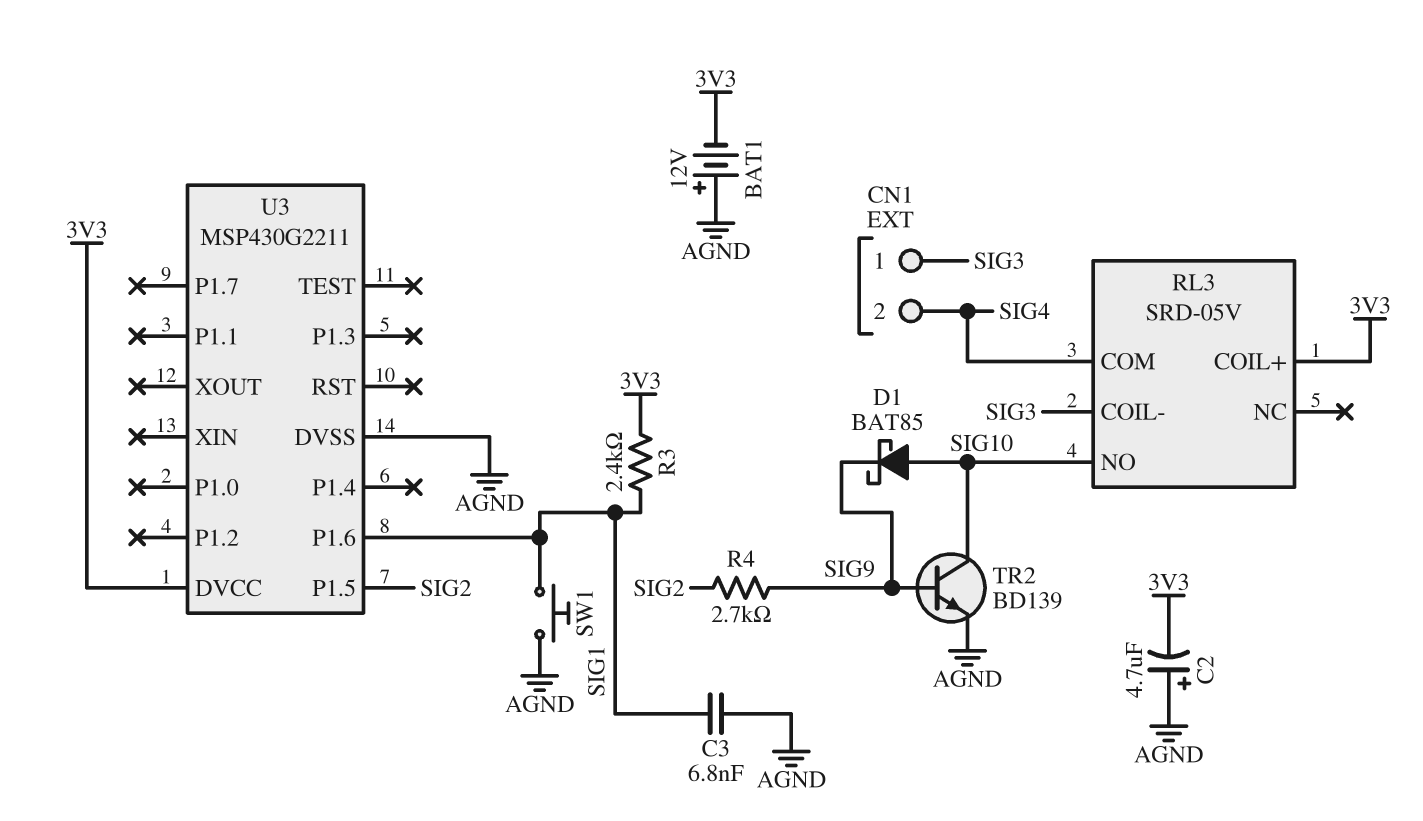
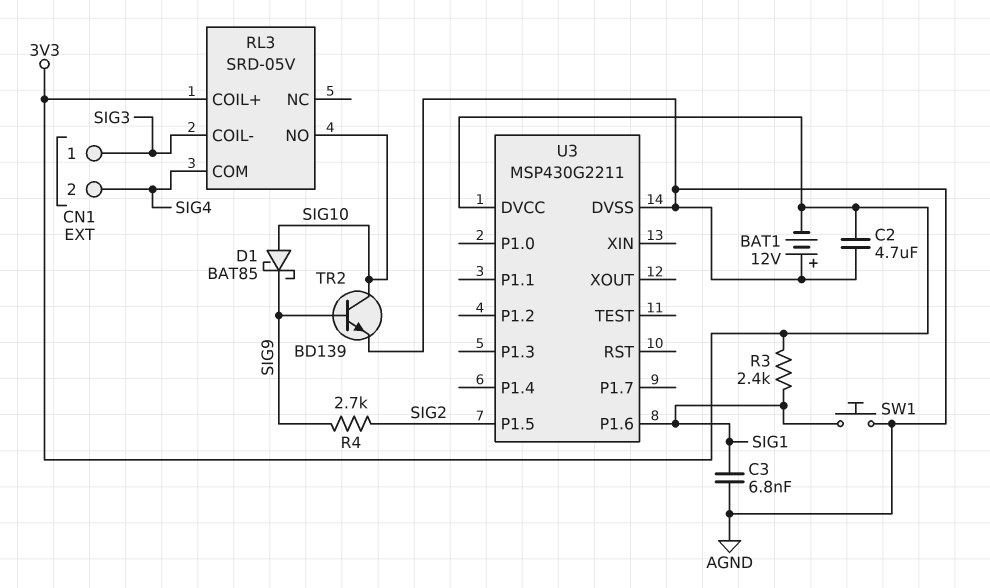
C2: 4.7uF (plus AGND, minus 3V3) -> 4.7uF (3V3, AGND)

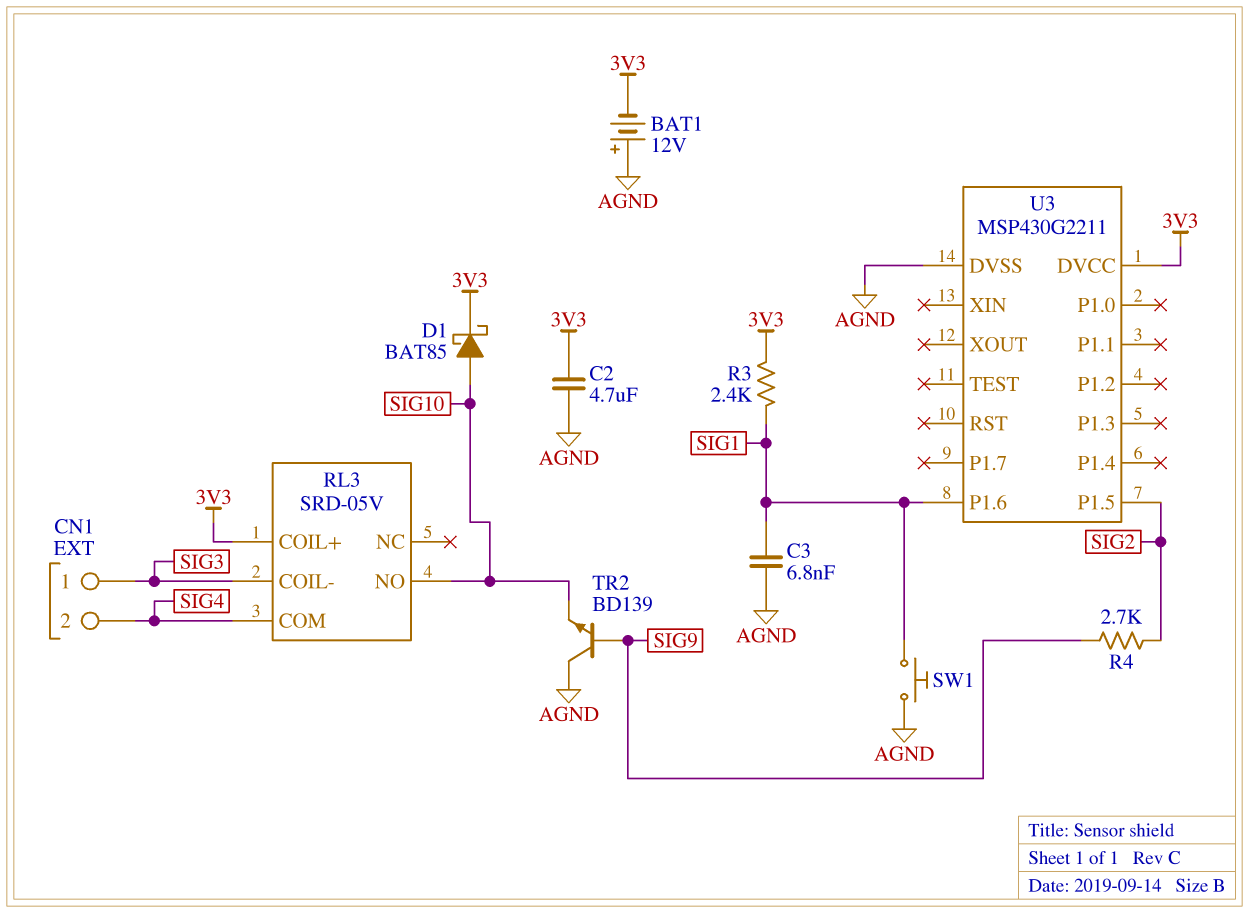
D1: schottky BAT85 (A SIG10, K SIG9) -> schottky BAT85 (A SIG10, K 3V3)
TR2: NPN BD139 (B SIG9, C SIG10, E AGND) -> NPN BD139 (B SIG9, C AGND, E SIG10)

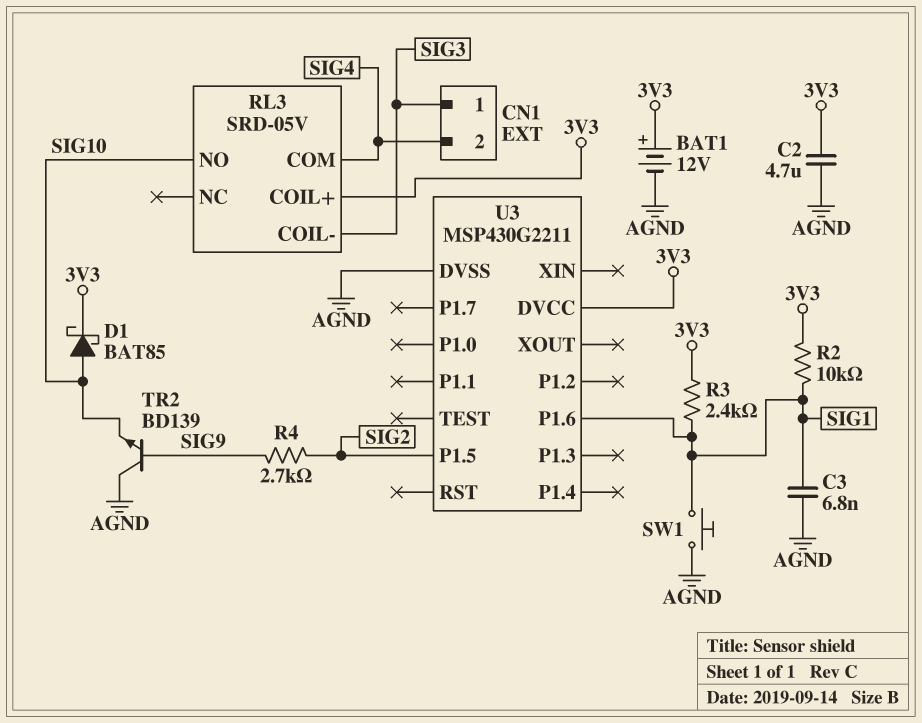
BAT1: 12V (plus AGND, minus 3V3) -> 12V (plus 3V3, minus AGND)
R2: none -> 10k (3V3, SIG1)

